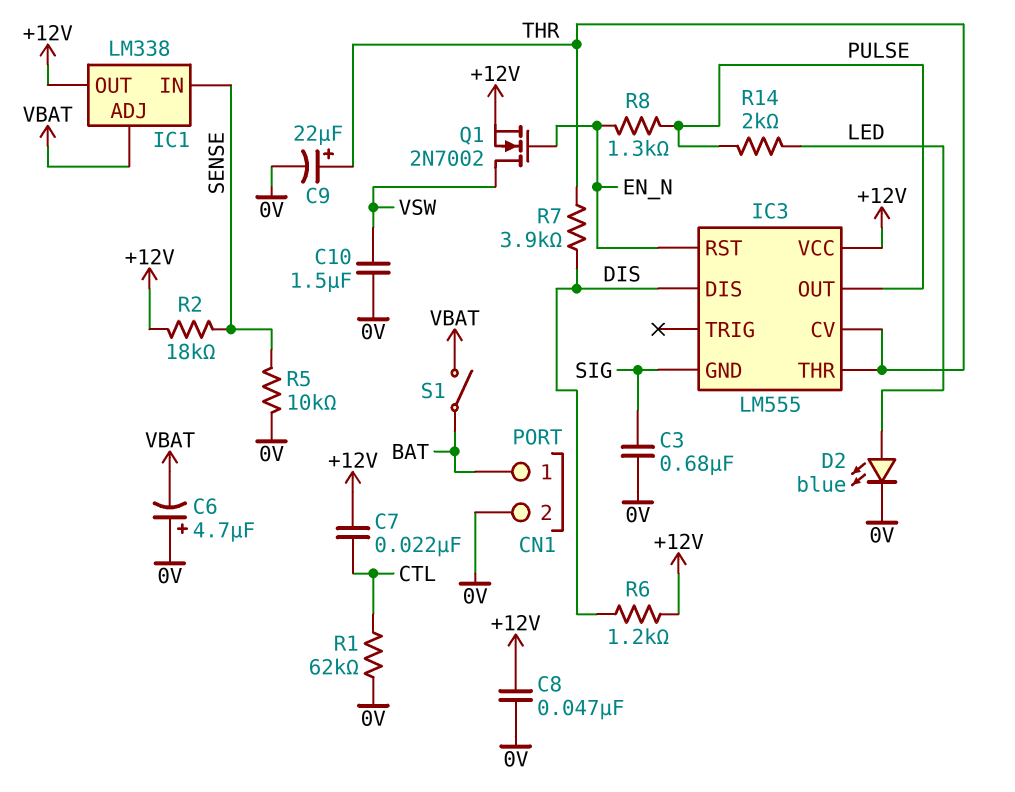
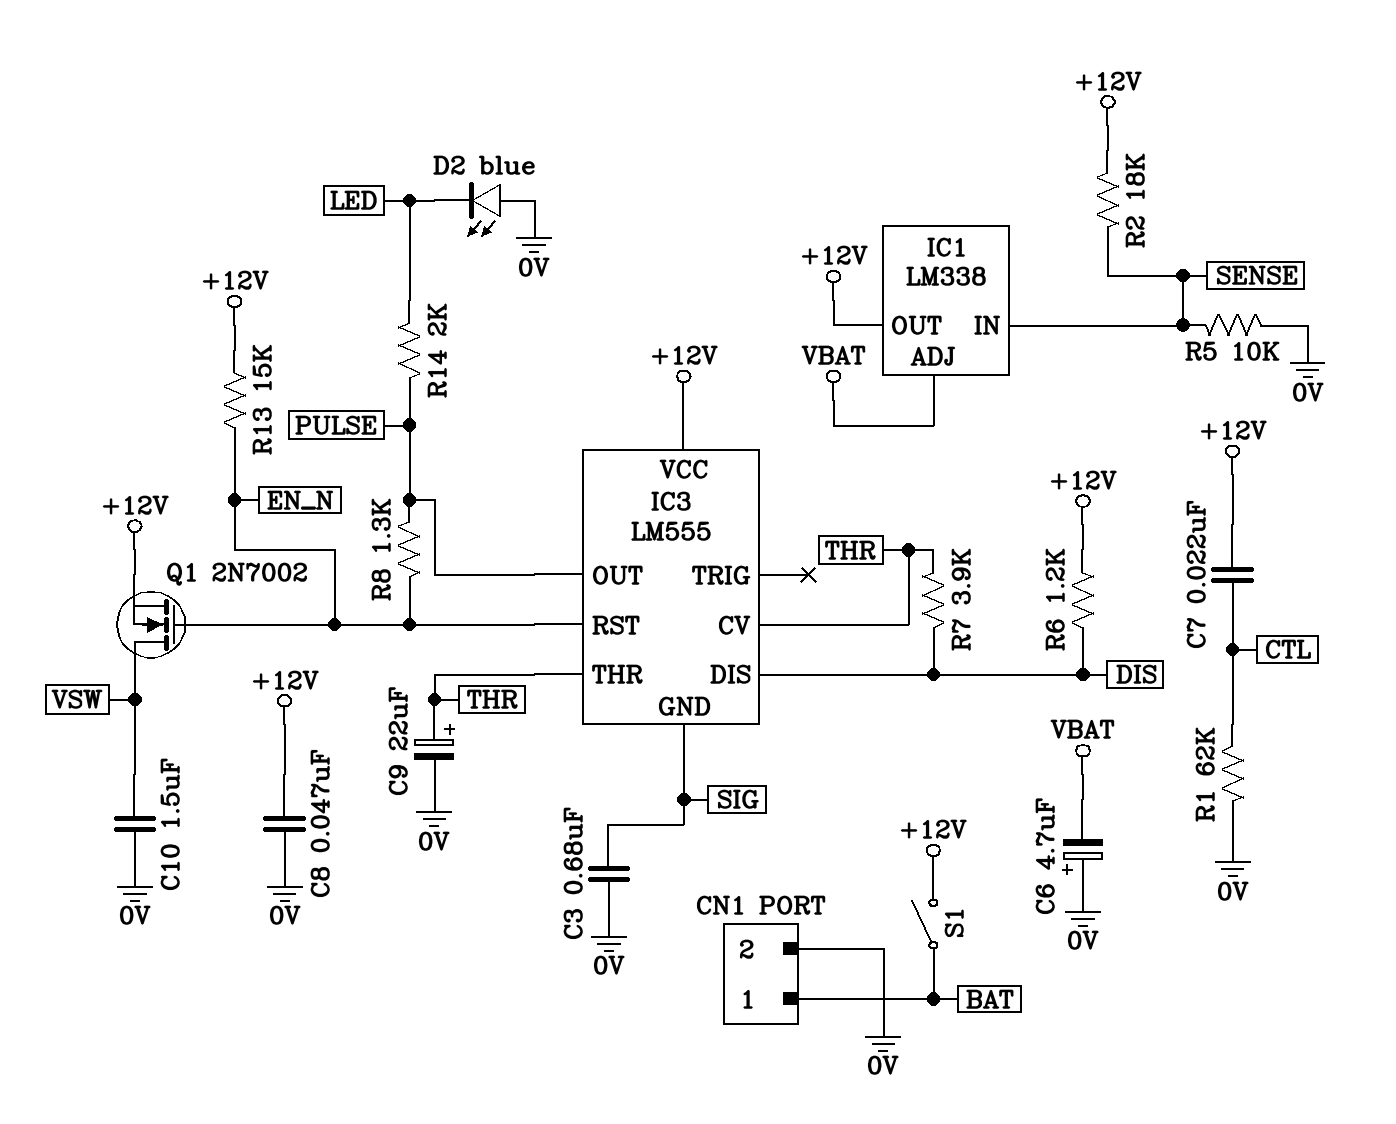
D2: LED blue (A LED, K 0V) -> LED blue (A 0V, K LED)
R13: none -> 15k (+12V, EN_N)
S1: switch (BAT, VBAT) -> switch (+12V, BAT)

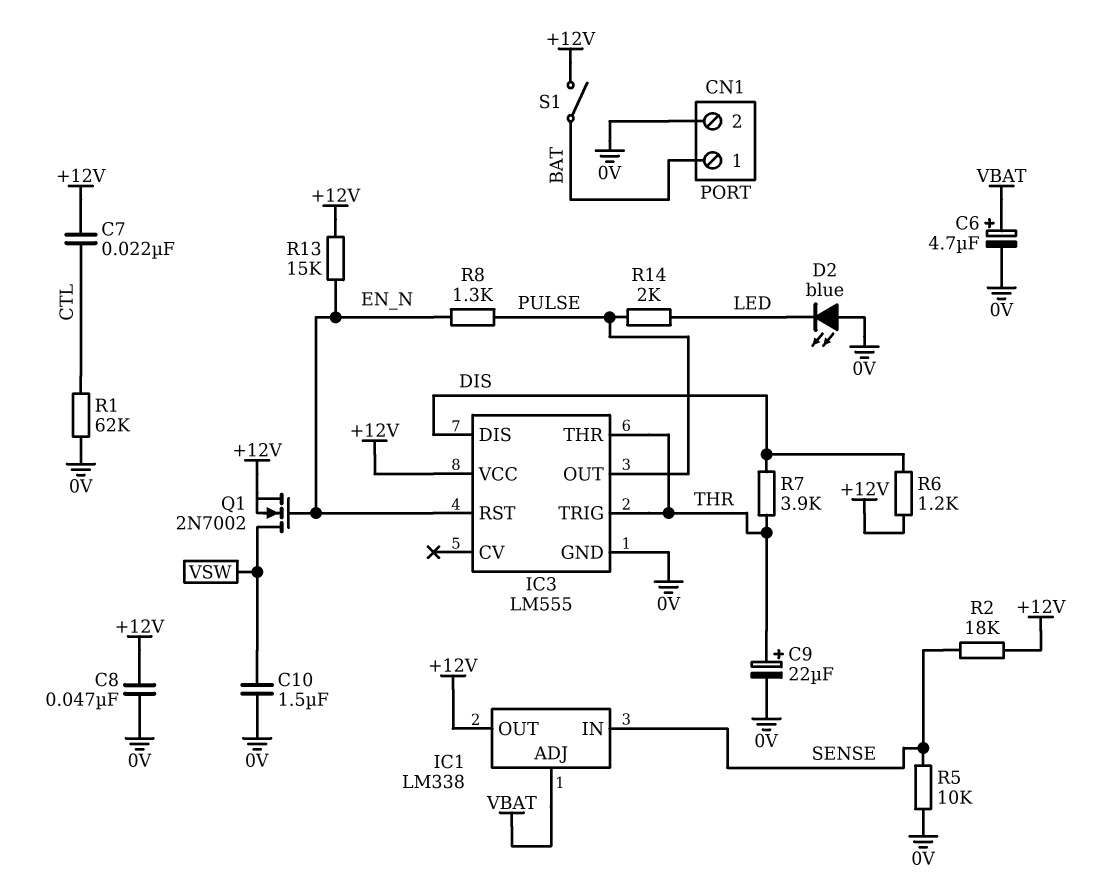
C3: 680nF (0V, SIG) -> none
C6: 4.7uF (plus 0V, minus VBAT) -> 4.7uF (plus VBAT, minus 0V)
IC3 pin CV: THR -> none
IC3 pin GND: SIG -> 0V
IC3 pin TRIG: none -> THR

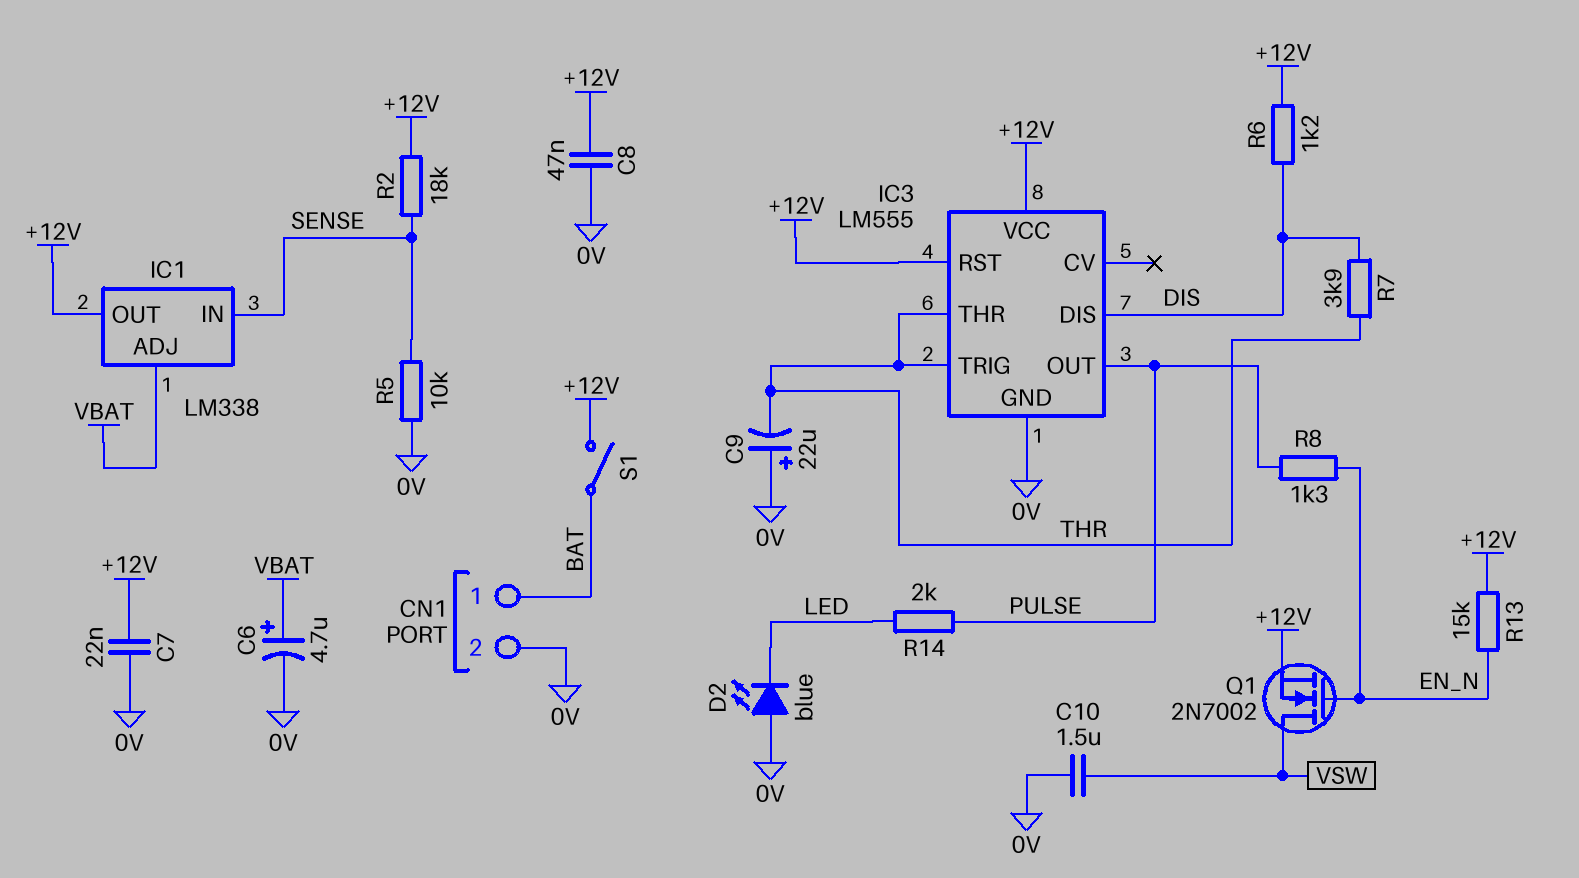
C7: 22nF (+12V, CTL) -> 22nF (+12V, 0V)
C9: 22uF (plus THR, minus 0V) -> 22uF (plus 0V, minus THR)
IC3 pin RST: EN_N -> +12V
R1: 62k (0V, CTL) -> none

